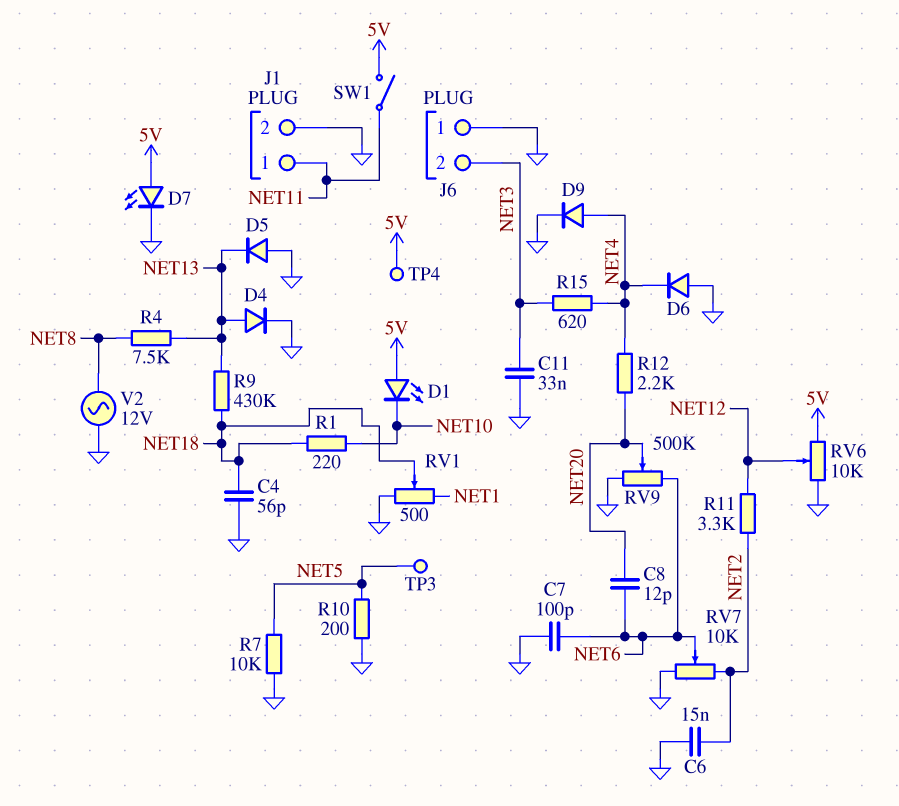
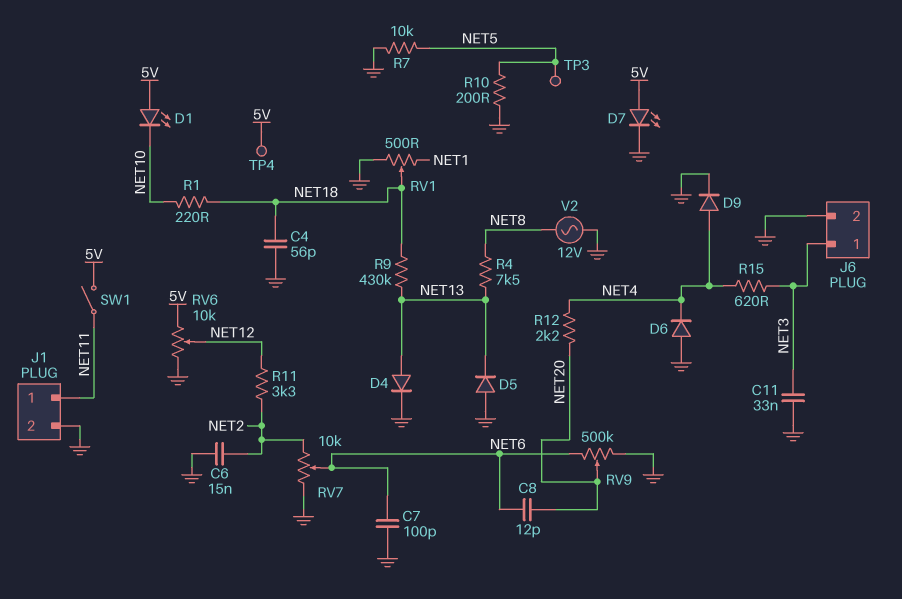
J6 pin 1: GND -> NET3
J6 pin 2: NET3 -> GND

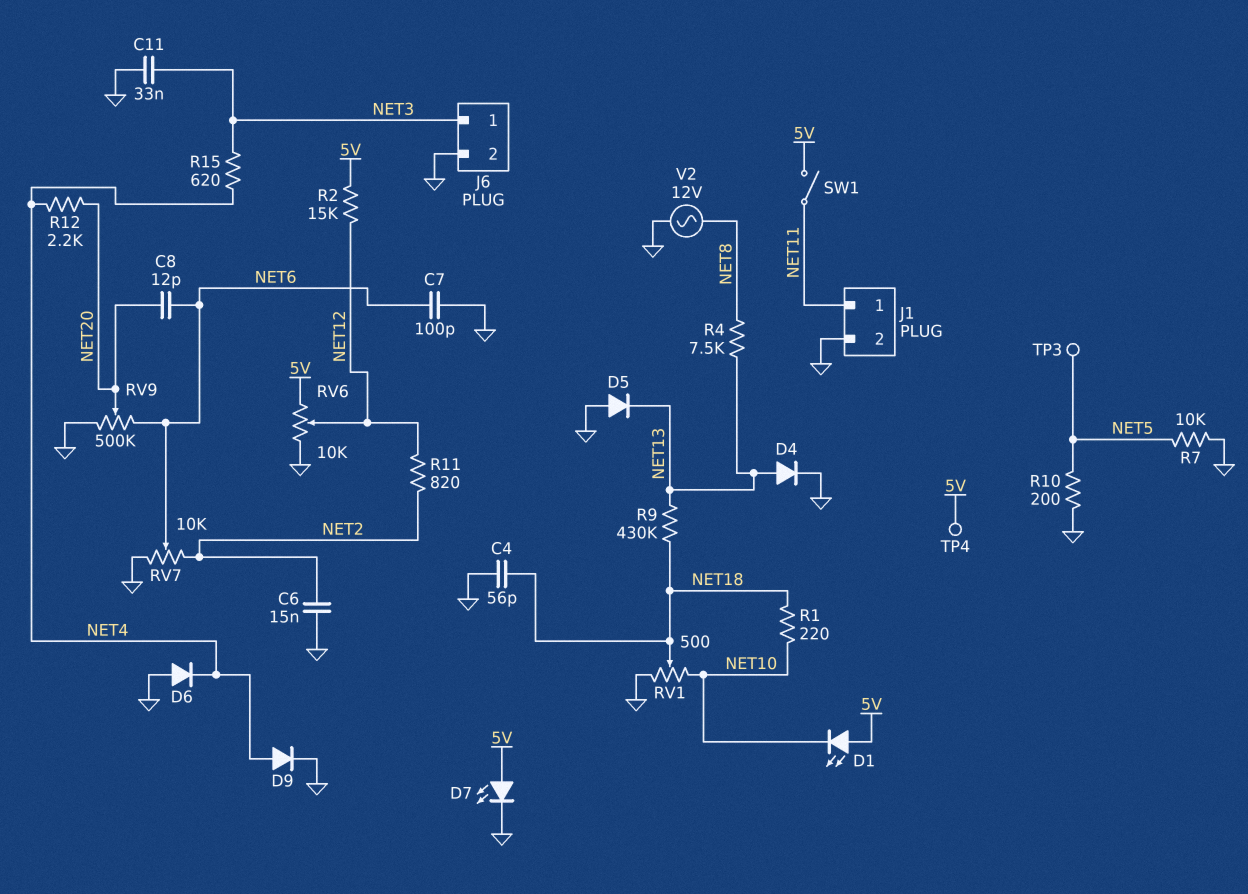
R2: none -> 15k (5V, NET12)
R11: 3.3k (NET2, NET12) -> 820 (NET2, NET12)
RV1: 500 (GND, NET1, wiper NET18) -> 500 (GND, NET10, wiper NET18)

